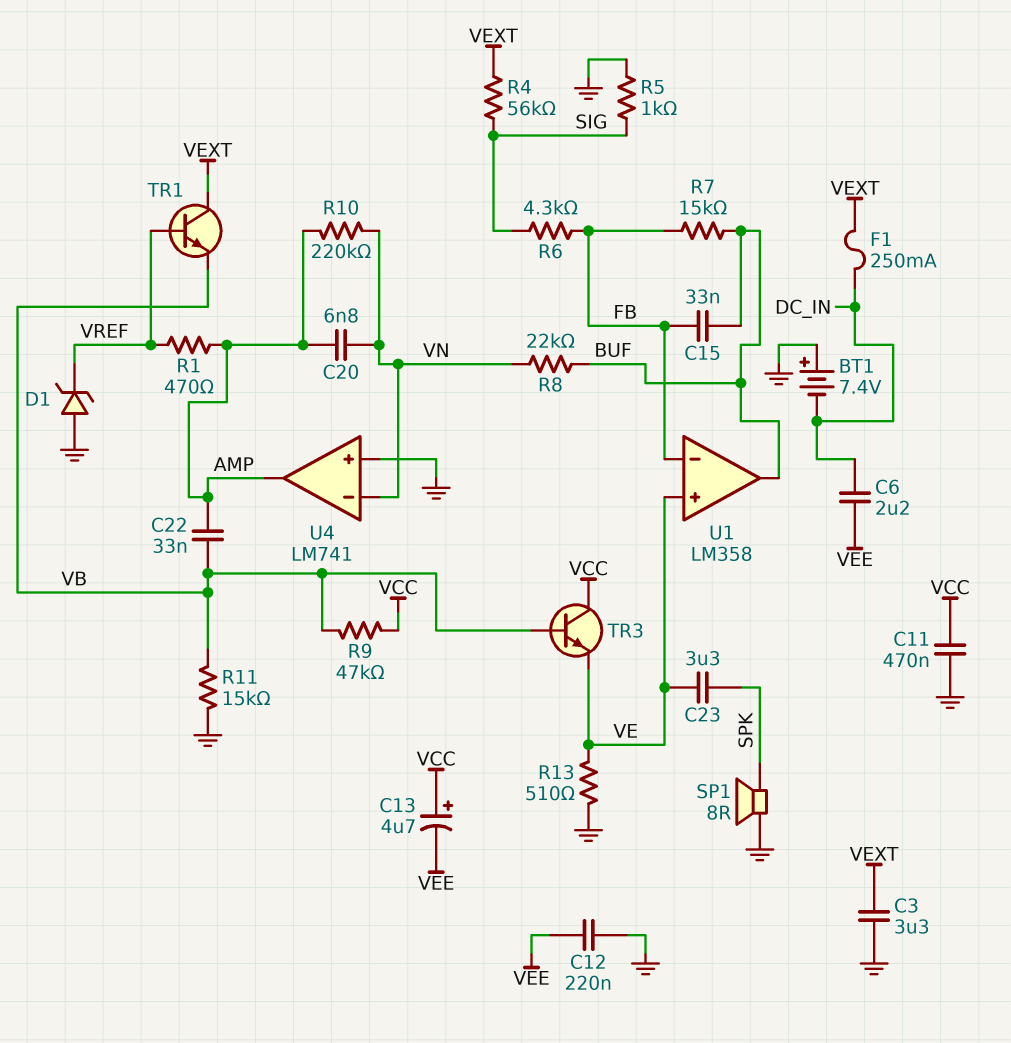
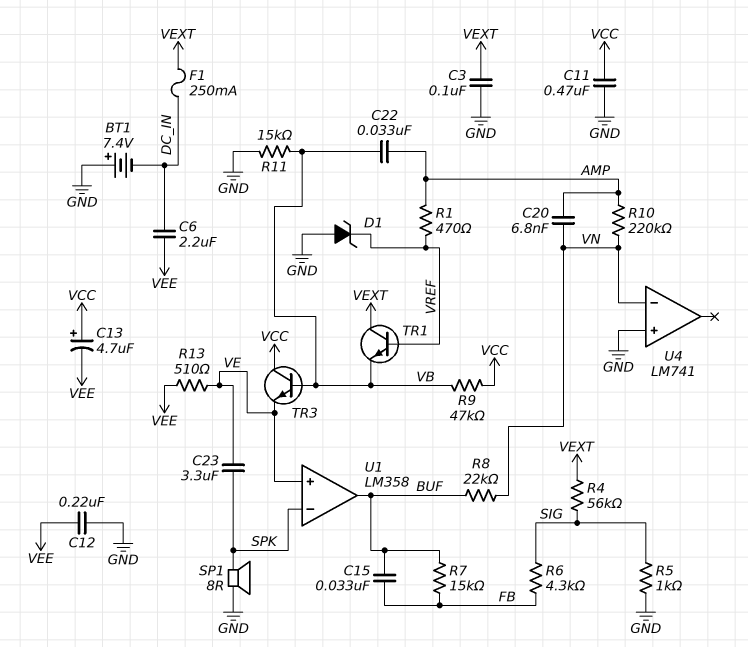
C3: 3.3uF (GND, VEXT) -> 100nF (GND, VEXT)
R13: 510 (GND, VE) -> 510 (VE, VEE)
U1 pin in-: FB -> SPK
U4 pin out: AMP -> none

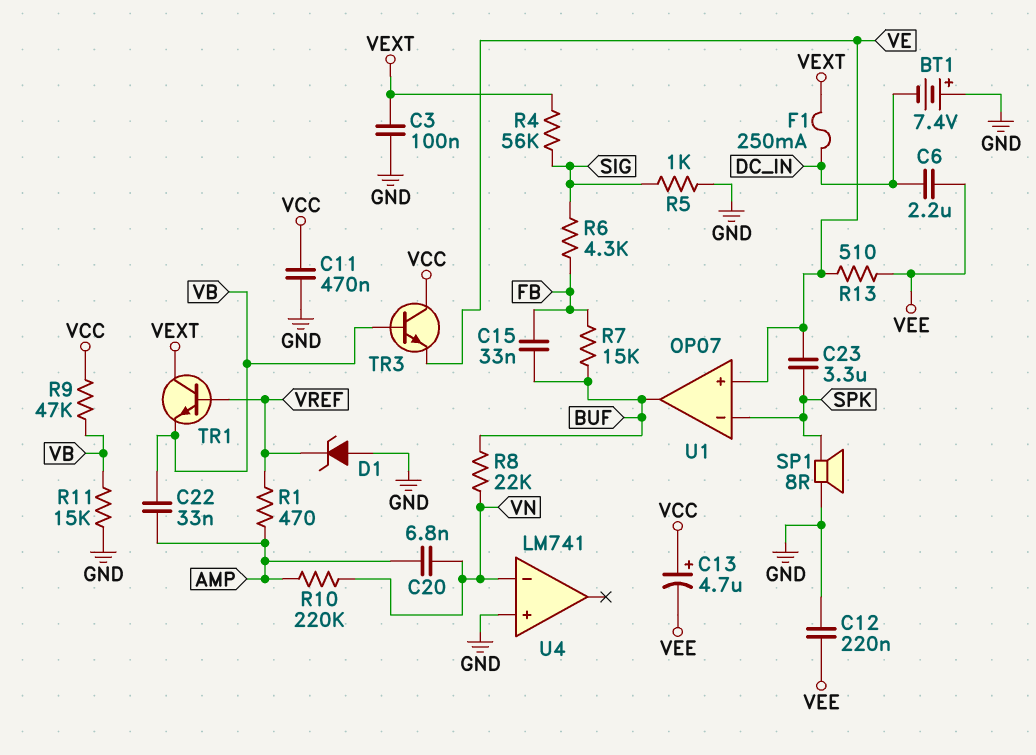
U1: LM358 -> OP07

